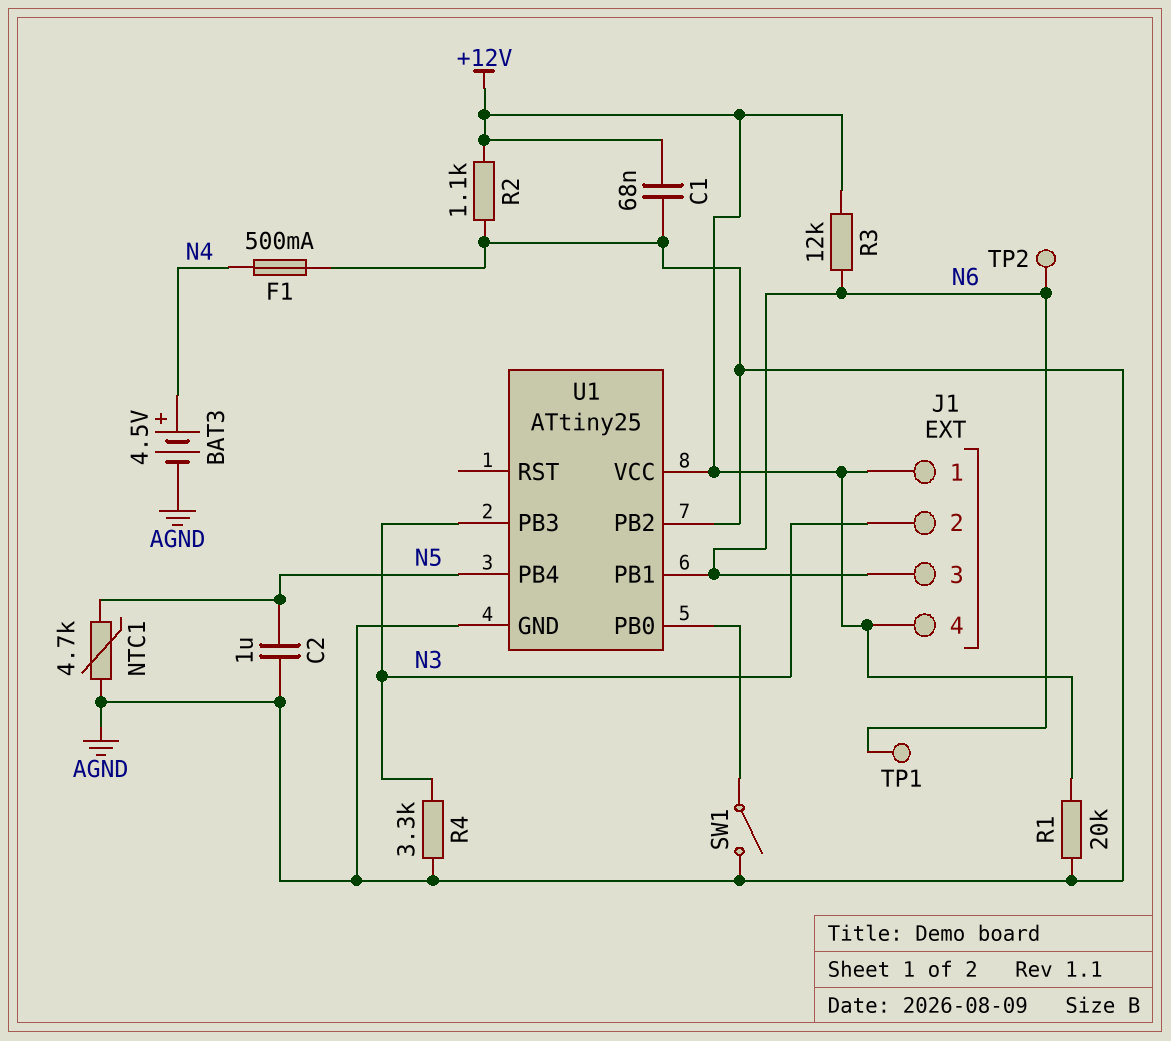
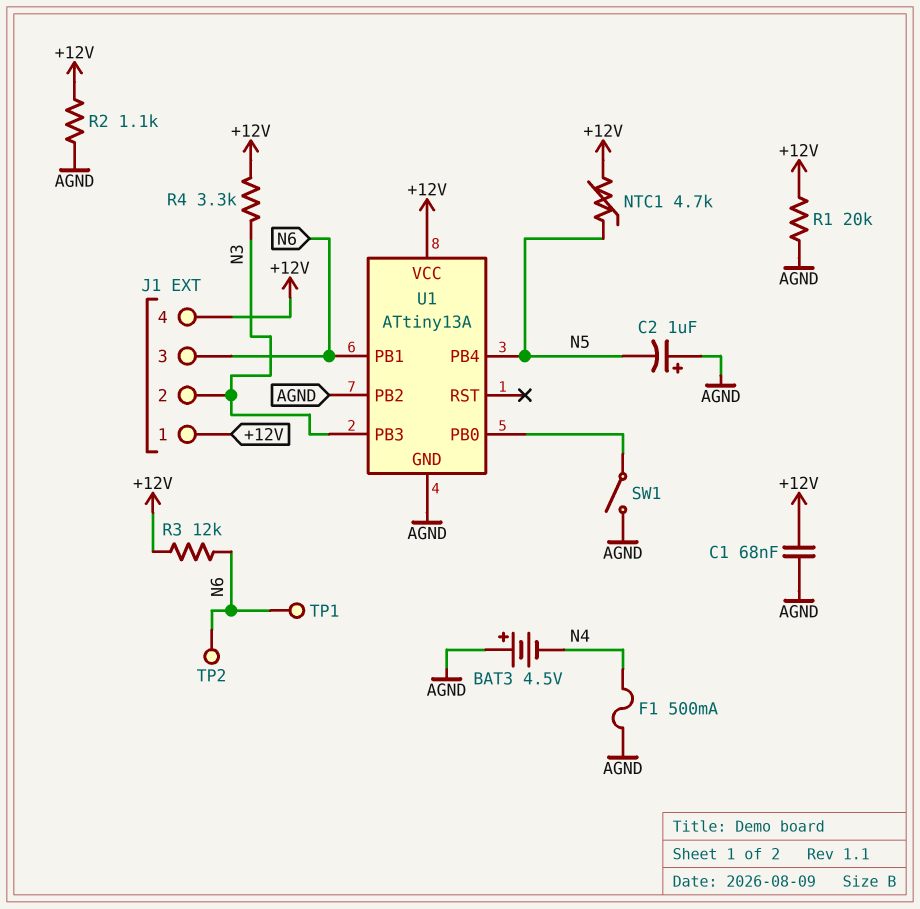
BAT3: 4.5V (plus N4, minus AGND) -> 4.5V (plus AGND, minus N4)
C2: 1uF (AGND, N5) -> 1uF (plus AGND, minus N5)
NTC1: 4.7k (AGND, N5) -> 4.7k (+12V, N5)
R4: 3.3k (AGND, N3) -> 3.3k (+12V, N3)
U1: ATtiny25 -> ATtiny13A

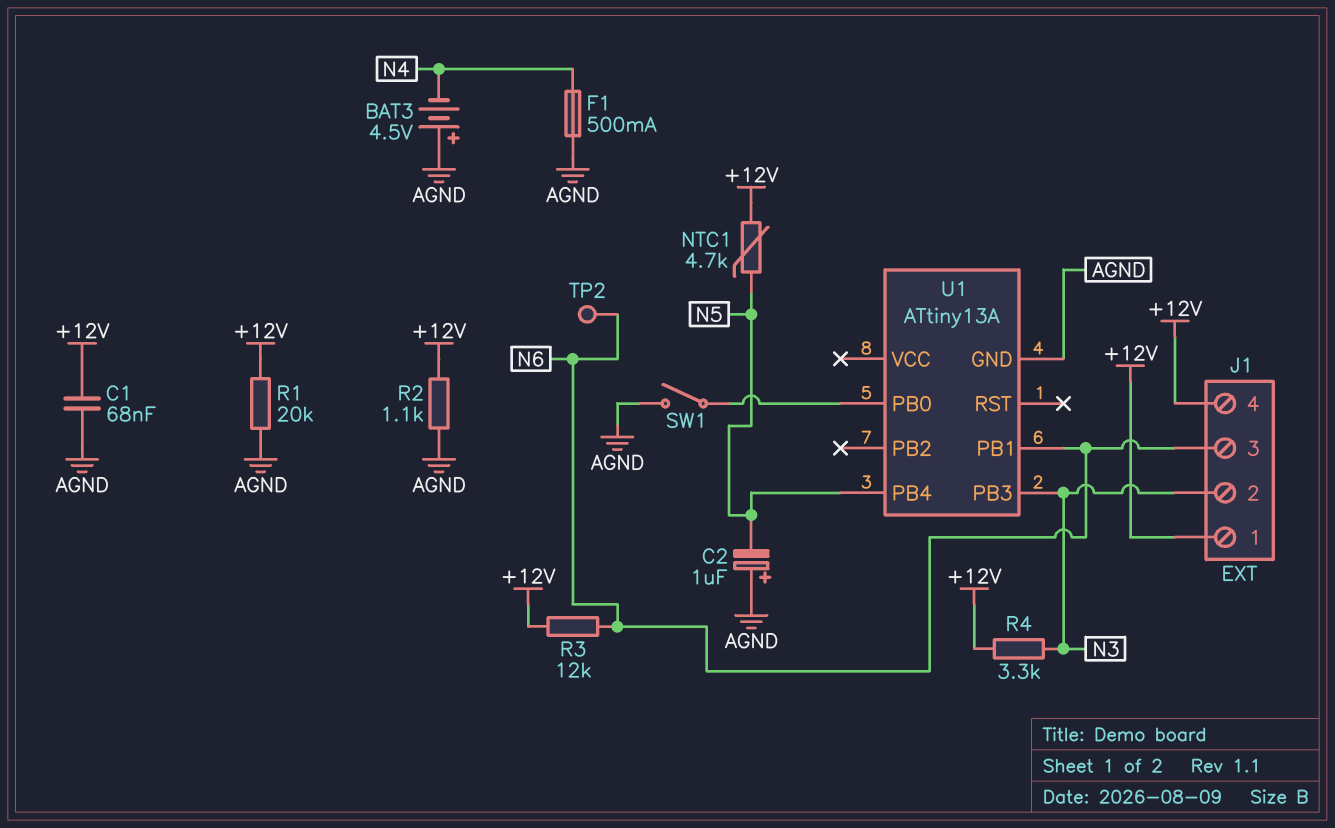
TP1: test point (N6) -> none
U1 pin PB2: AGND -> none
U1 pin VCC: +12V -> none

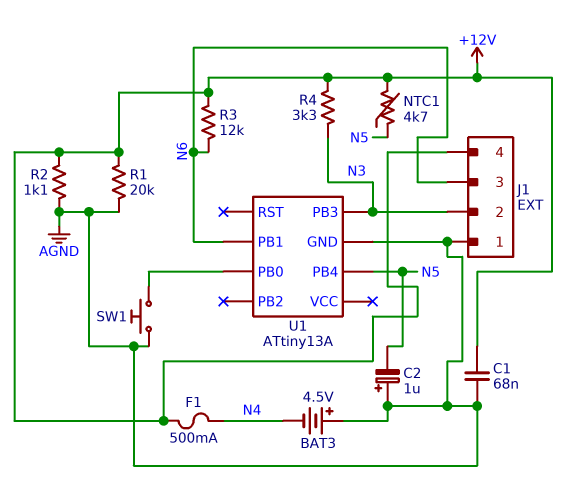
F1: 500mA (AGND, N4) -> 500mA (+12V, N4)
J1 pin 1: +12V -> AGND
SW1: switch (AGND, U1/PB0) -> button (AGND, U1/PB0)
TP2: test point (N6) -> none

